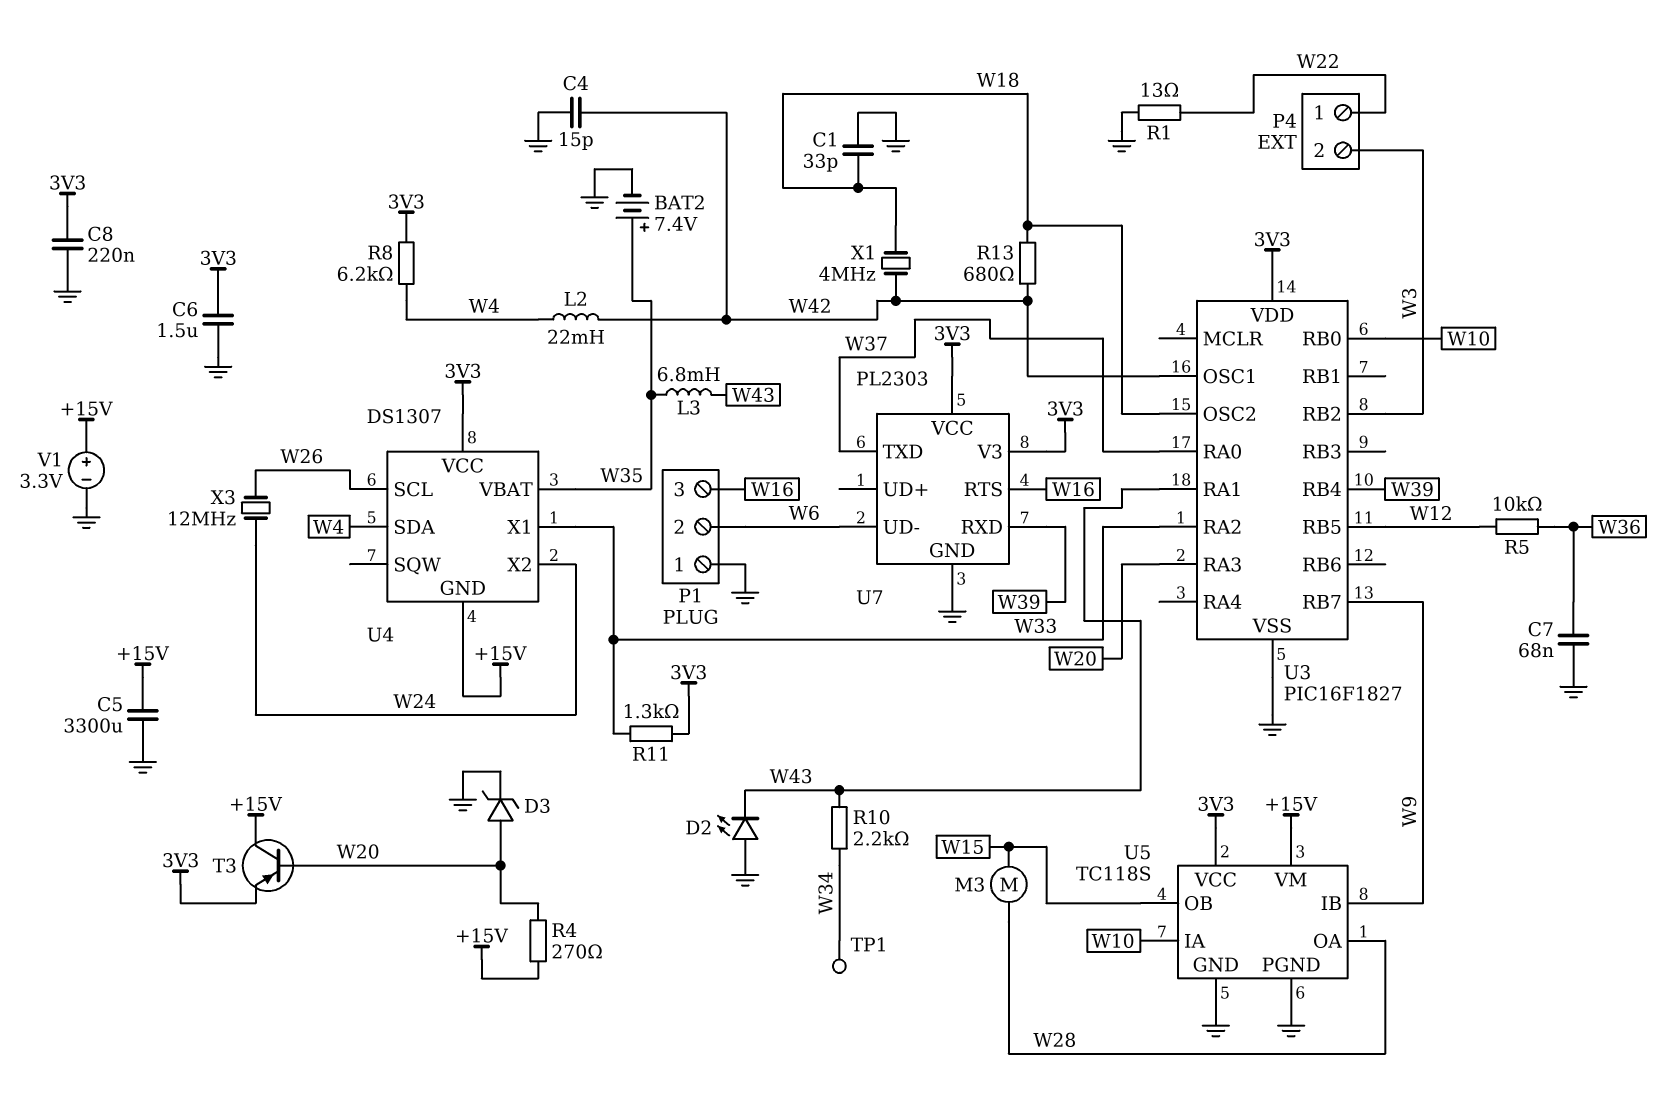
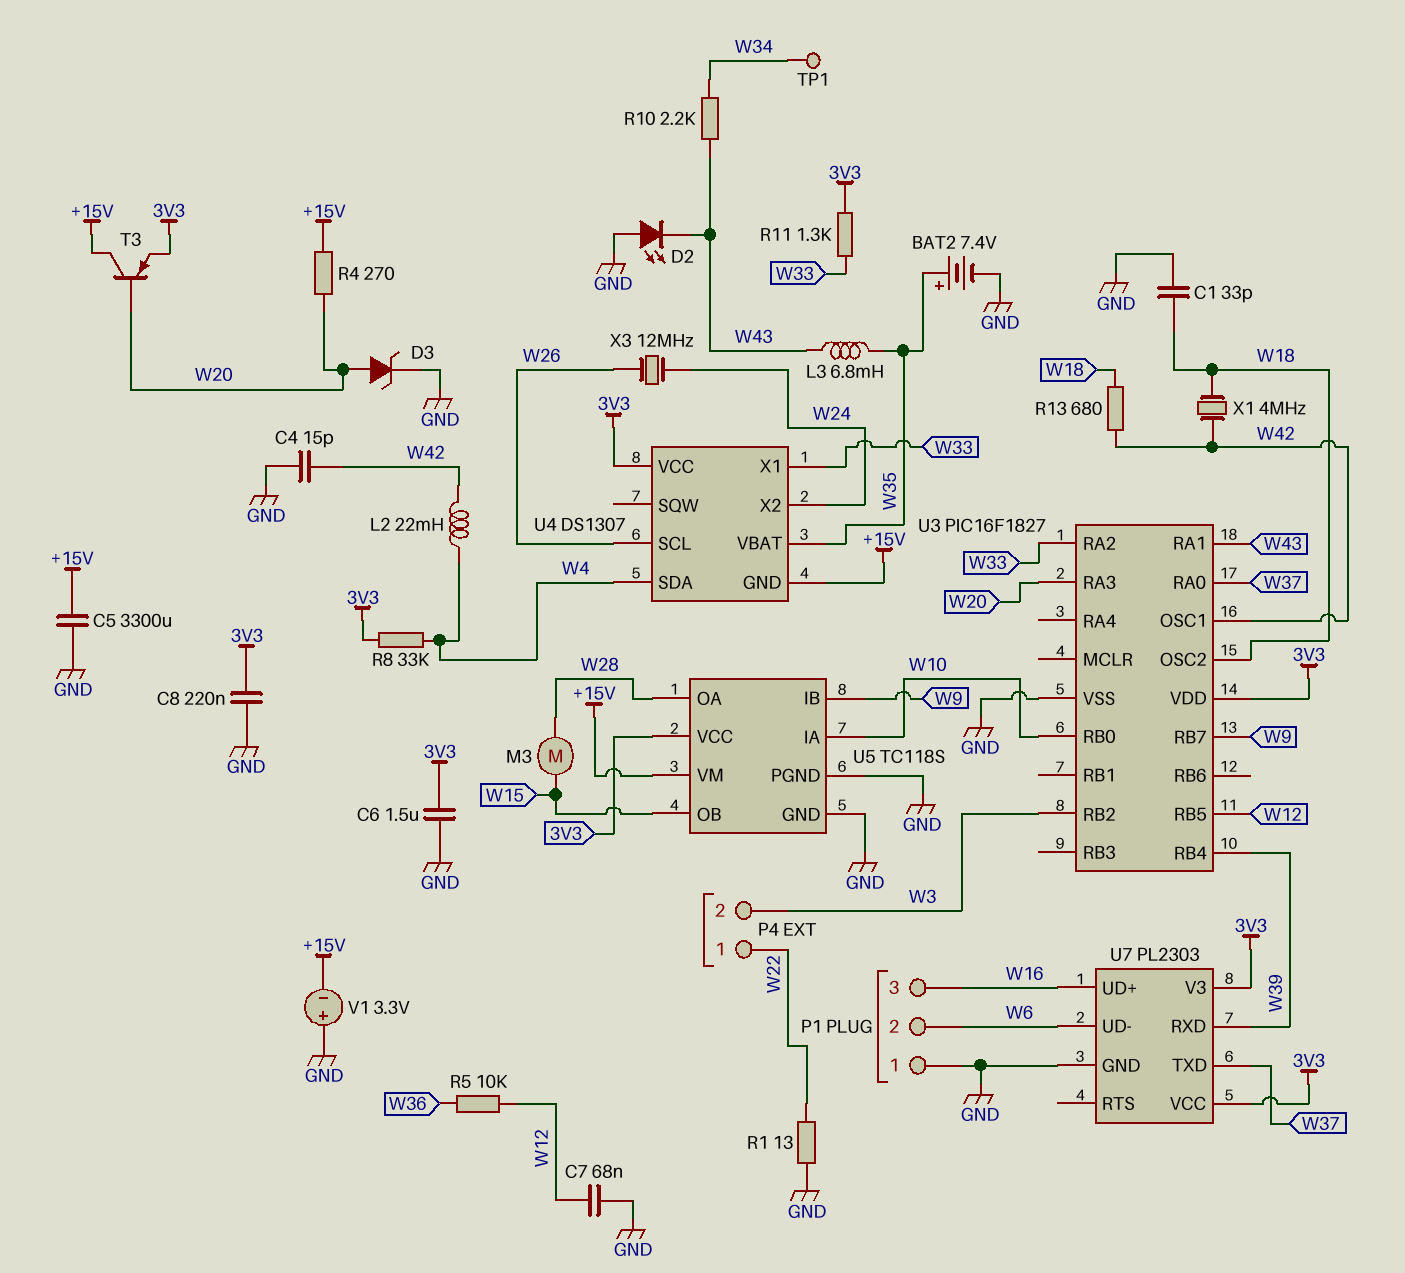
C7: 68nF (GND, W36) -> 68nF (GND, W12)
R8: 6.2k (3V3, W4) -> 33k (3V3, W4)
U7 pin RTS: W16 -> none
U7 pin UD+: none -> W16
V1: 3.3V (plus +15V, minus GND) -> 3.3V (plus GND, minus +15V)

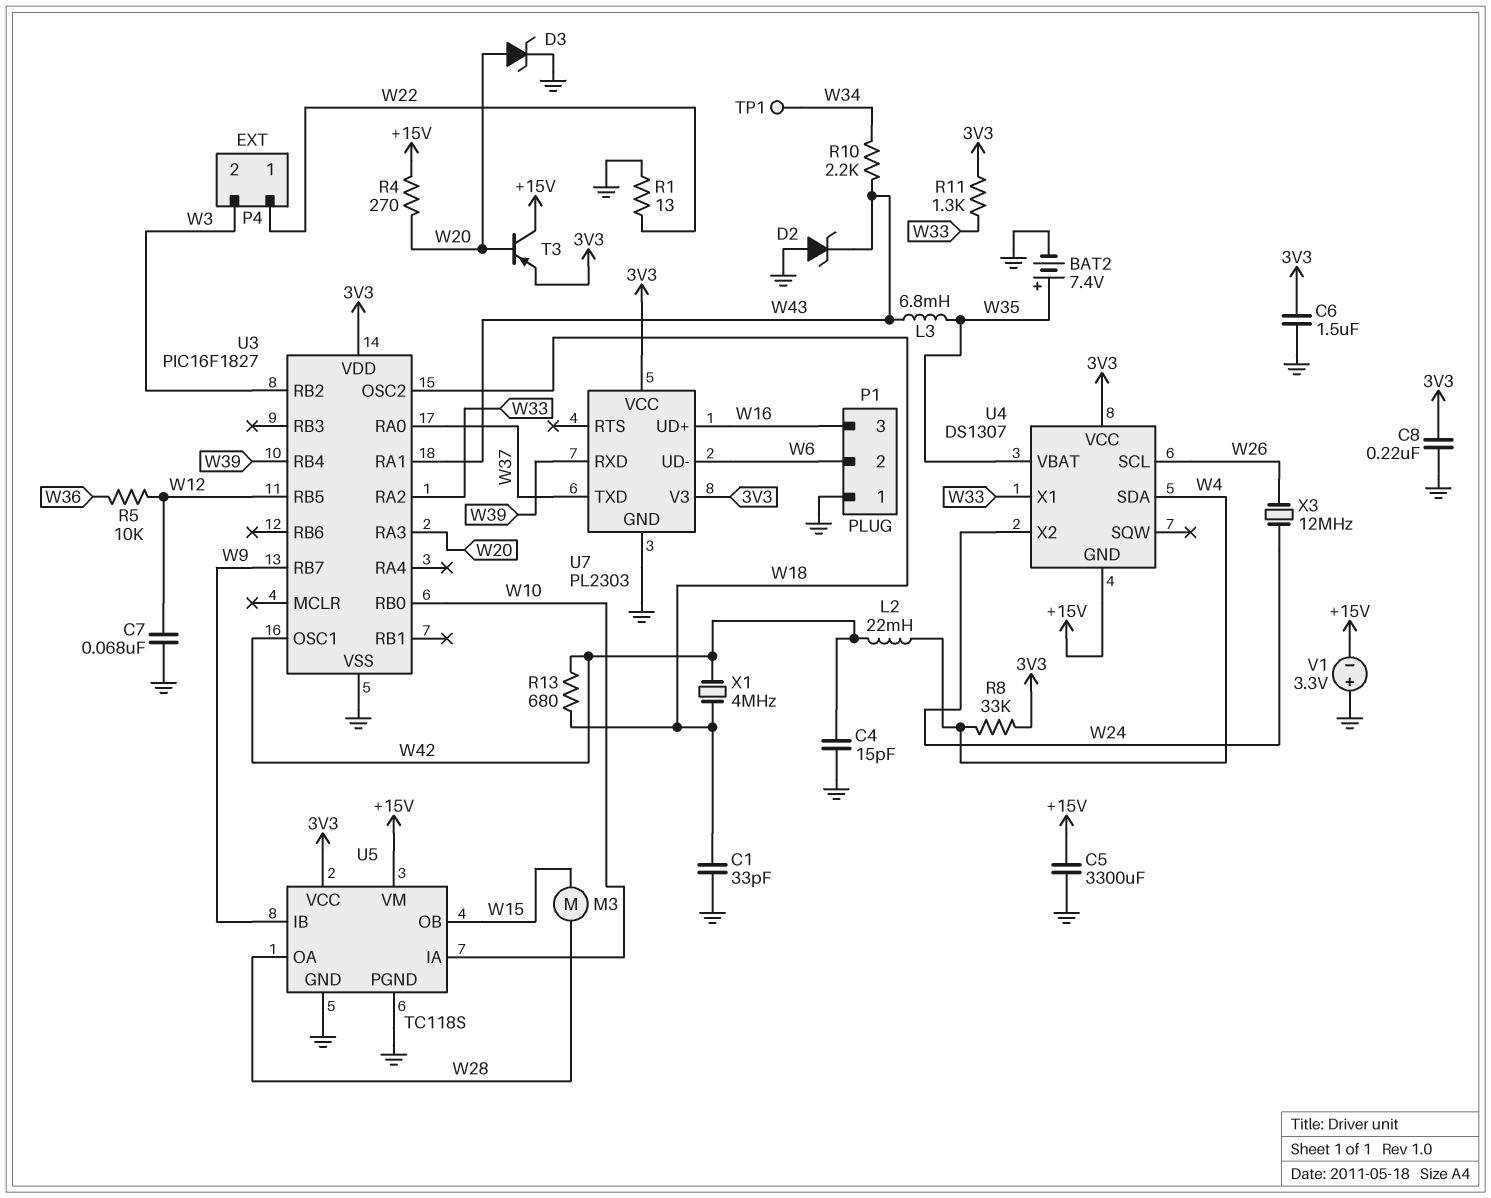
D2: LED (A GND, K W43) -> zener (A GND, K W43)

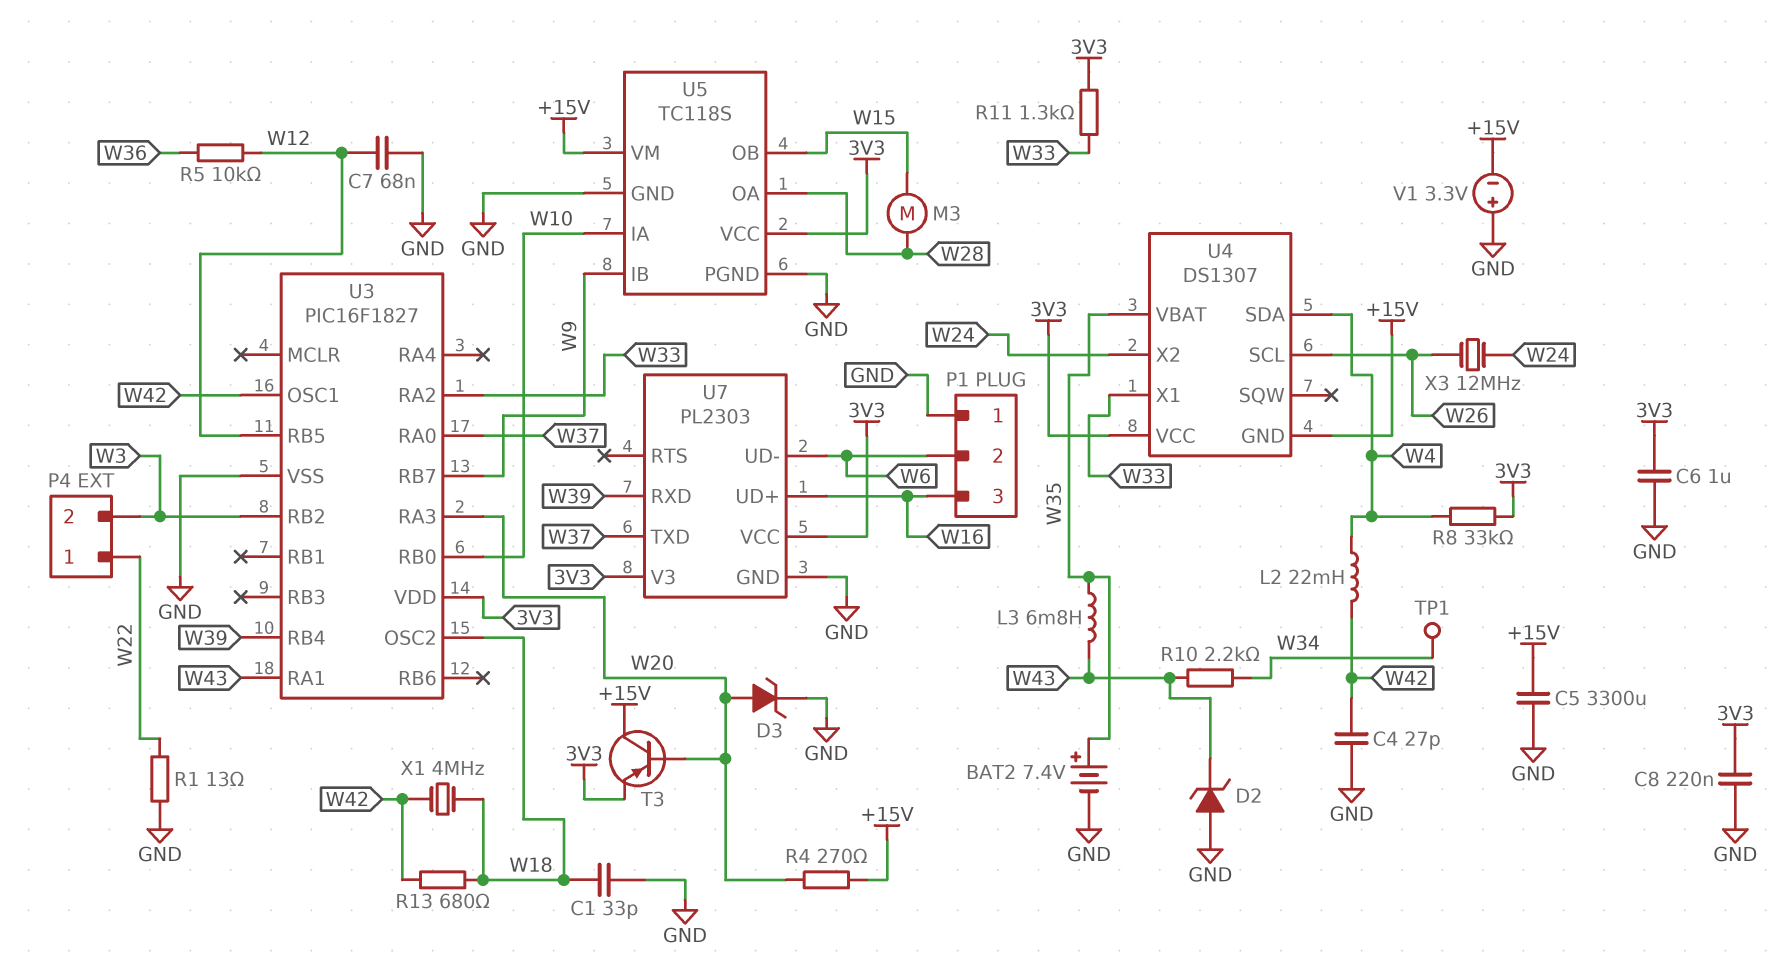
C4: 15pF (GND, W42) -> 27pF (GND, W42)
C6: 1.5uF (3V3, GND) -> 1uF (3V3, GND)

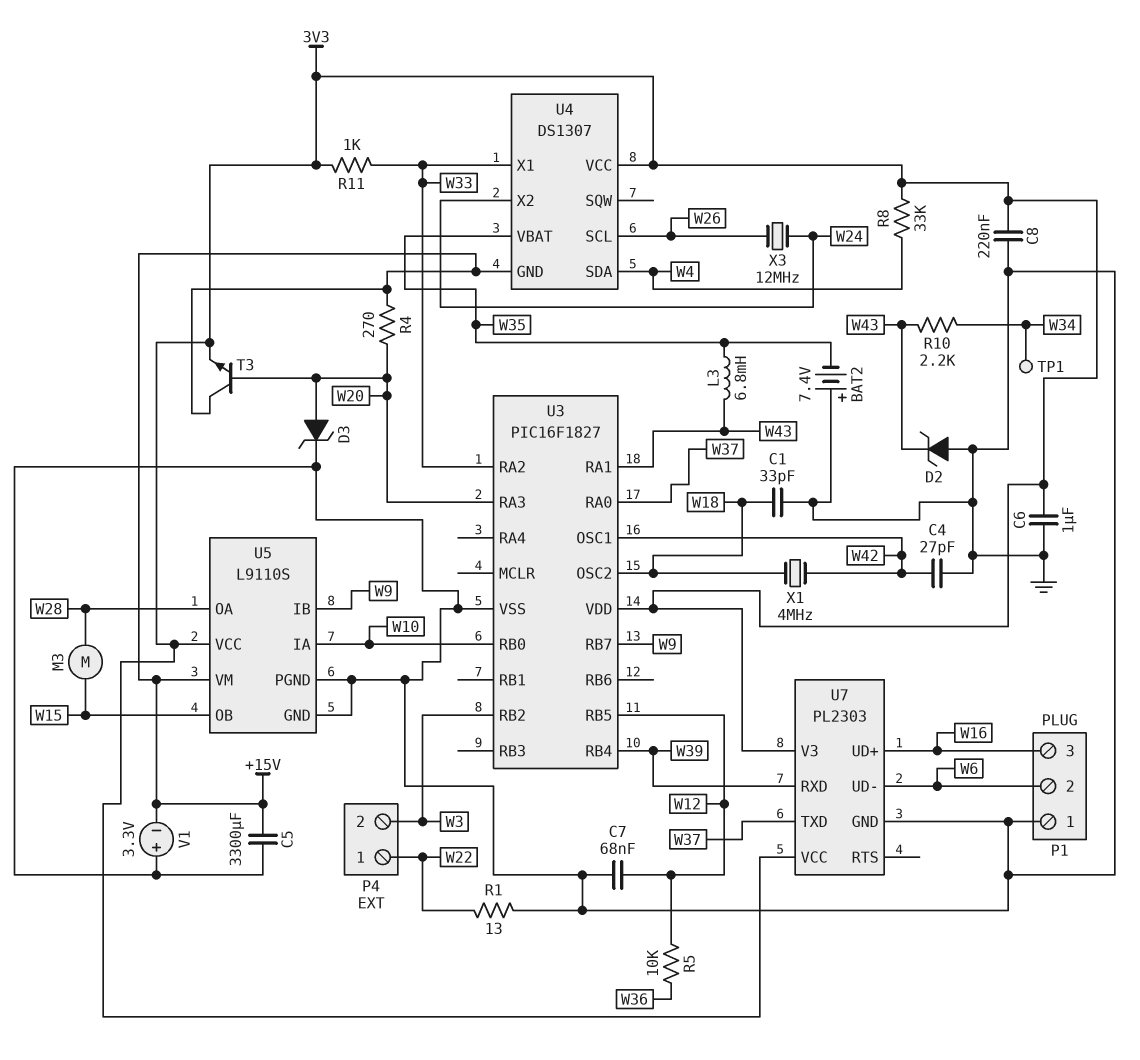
BAT2: 7.4V (plus W35, minus GND) -> 7.4V (plus GND, minus W35)
L2: 22mH (W4, W42) -> none
R11: 1.3k (3V3, W33) -> 1k (3V3, W33)
R13: 680 (W18, W42) -> none
T3: PNP (B W20, C +15V, E 3V3) -> NPN (B W20, C +15V, E 3V3)
U5: TC118S -> L9110S

